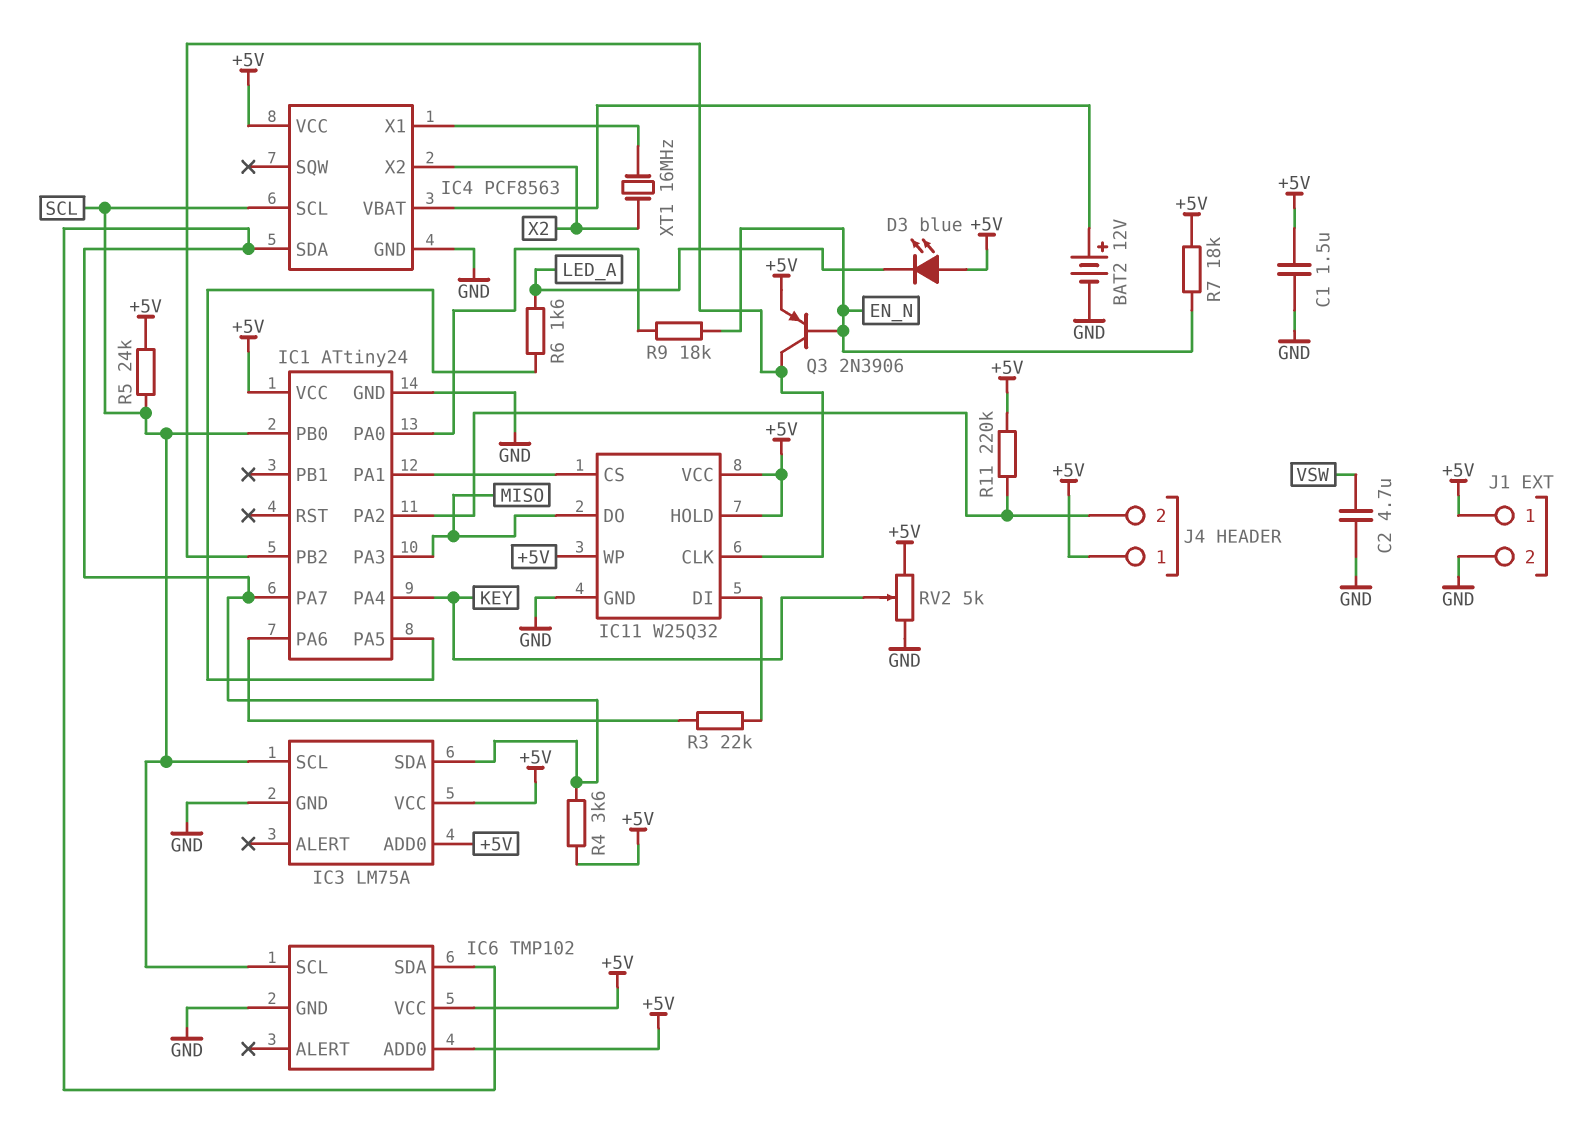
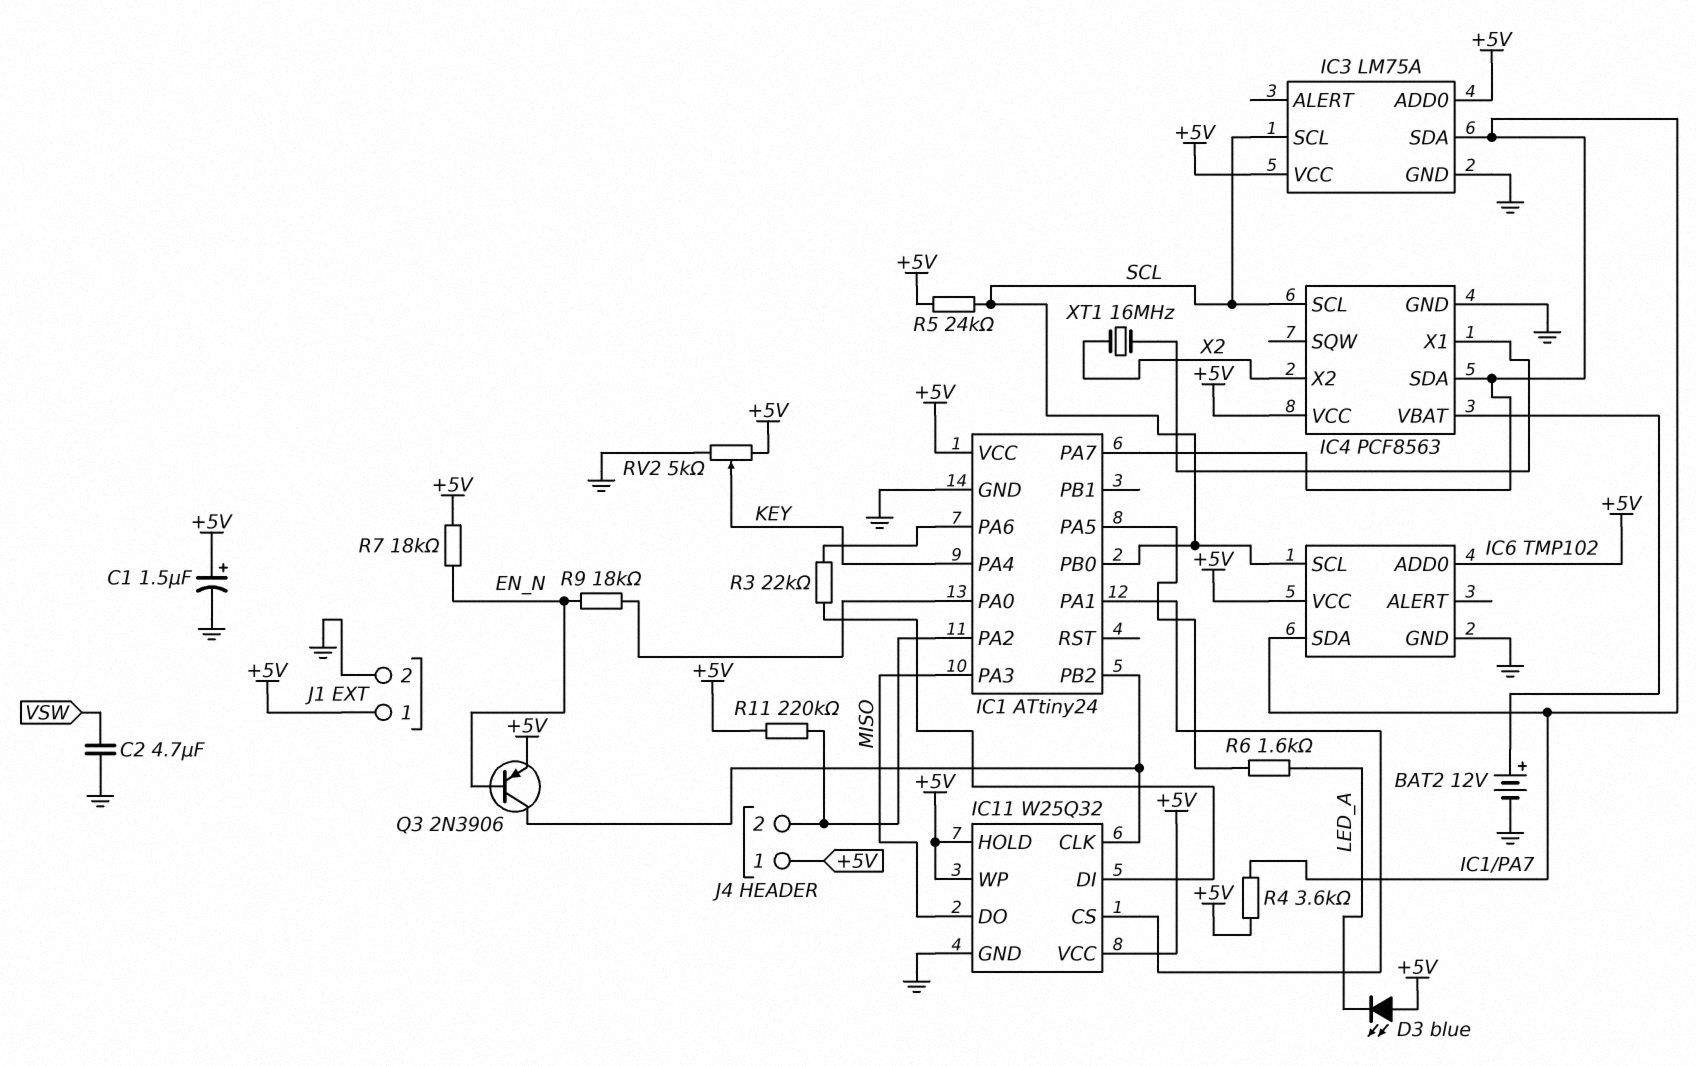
C1: 1.5uF (+5V, GND) -> 1.5uF (plus +5V, minus GND)

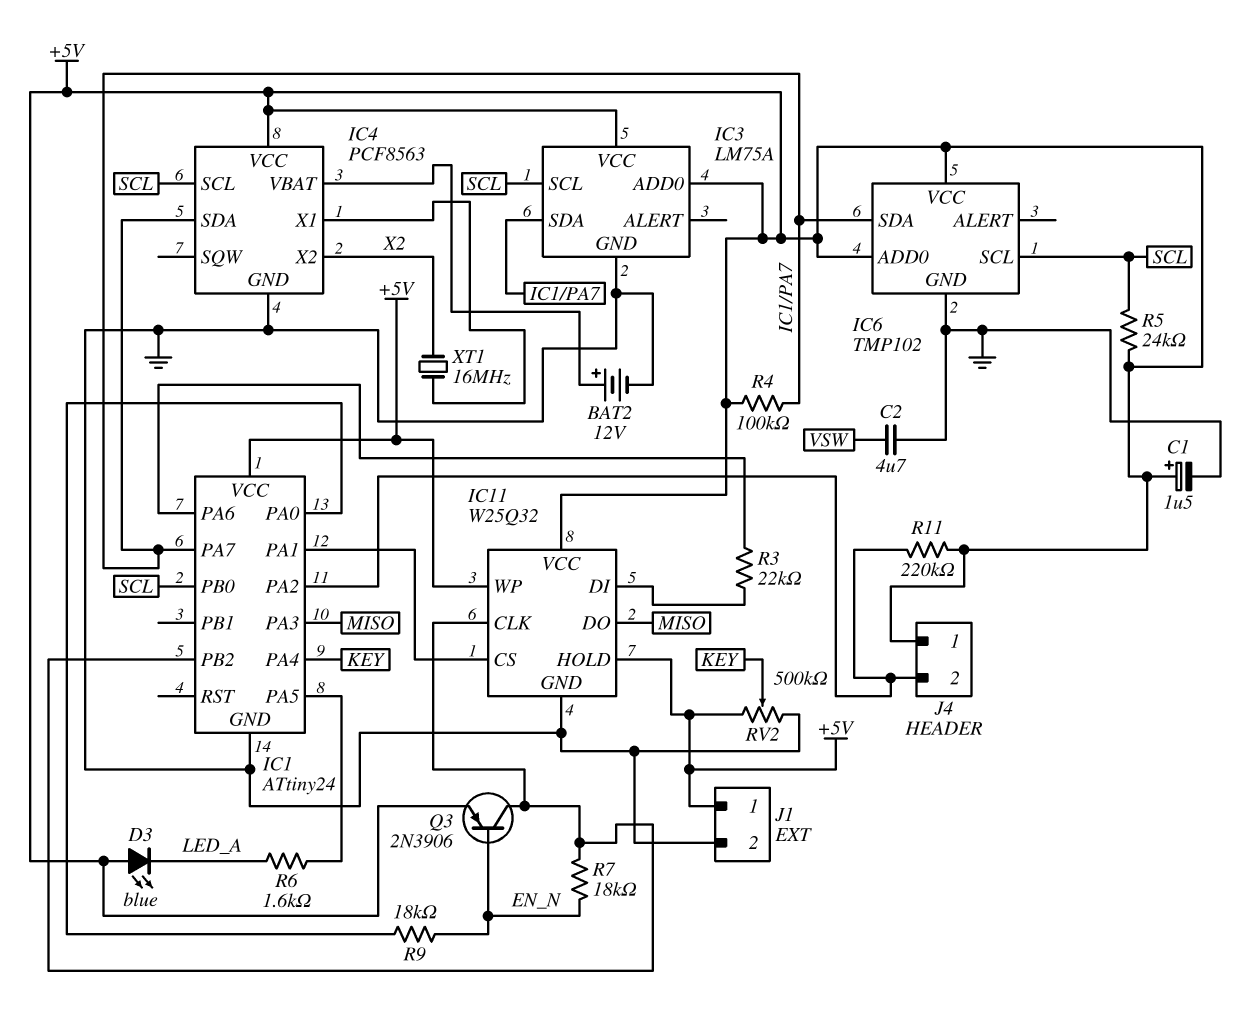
R4: 3.6k (+5V, IC1/PA7) -> 100k (+5V, IC1/PA7)
R7: 18k (+5V, EN_N) -> 18k (EN_N, IC1/PB2)
RV2: 5k (+5V, GND, wiper KEY) -> 500k (+5V, GND, wiper KEY)

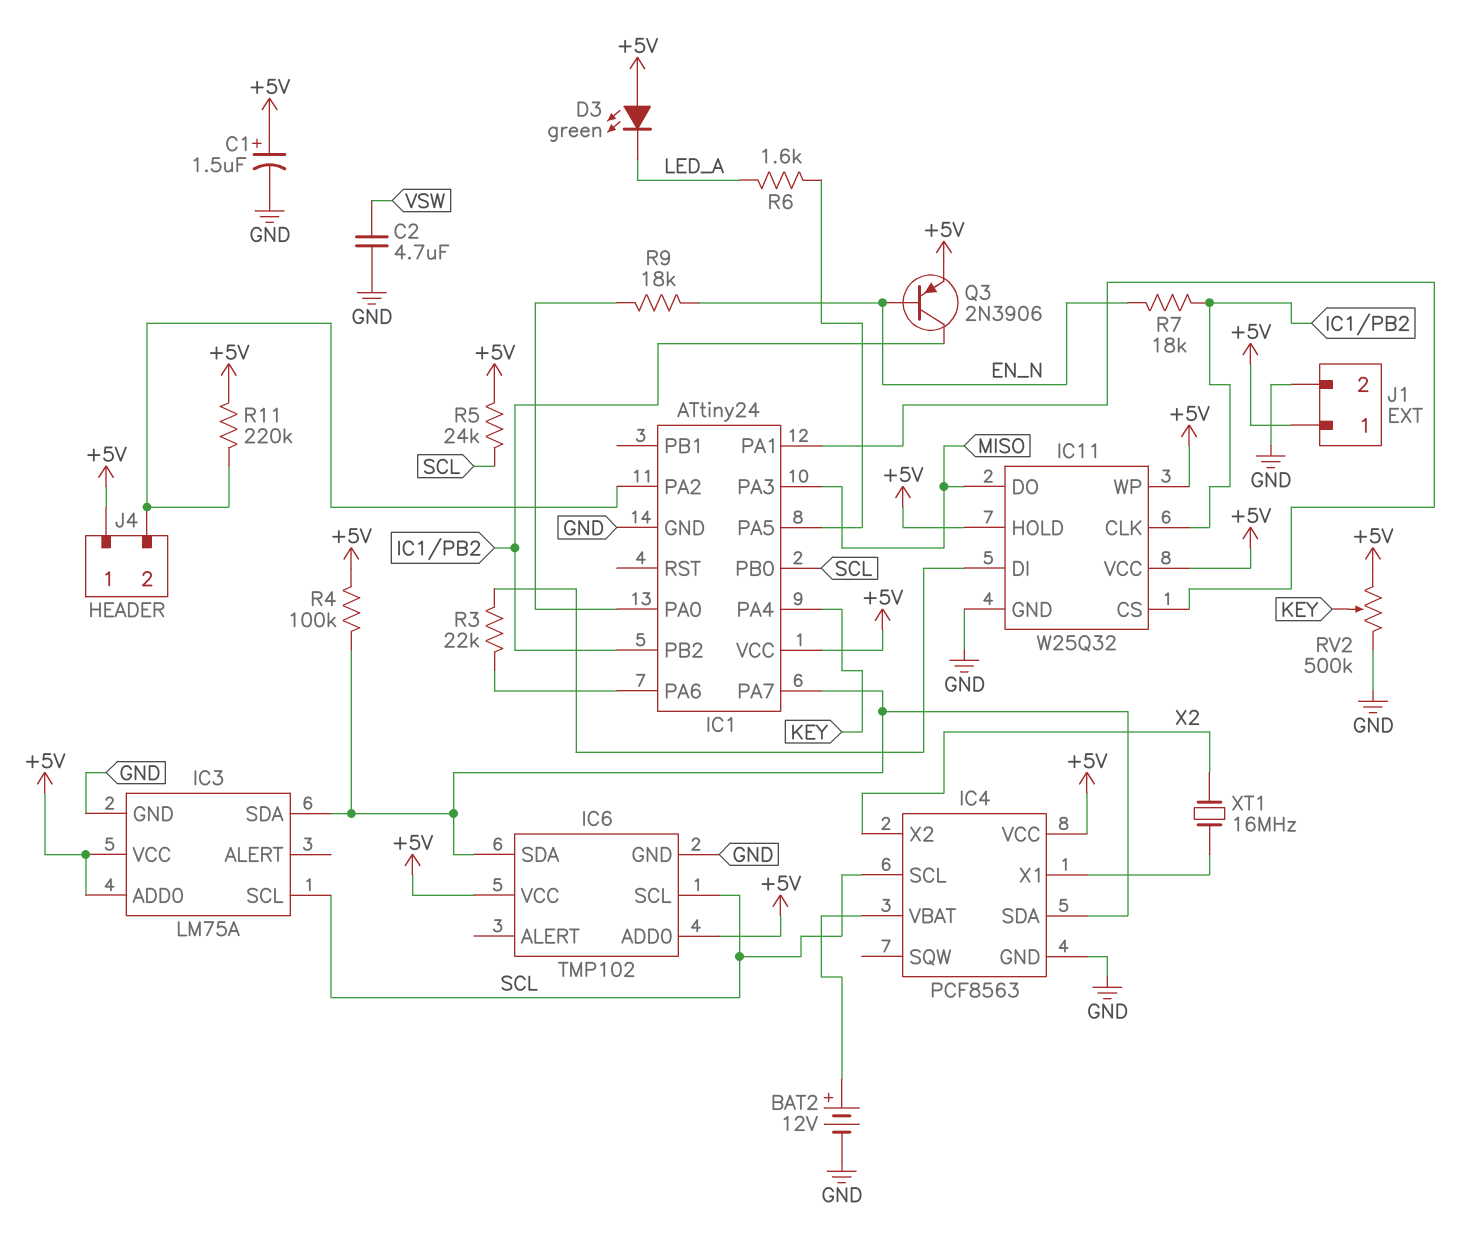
D3: LED blue (A +5V, K LED_A) -> LED green (A +5V, K LED_A)

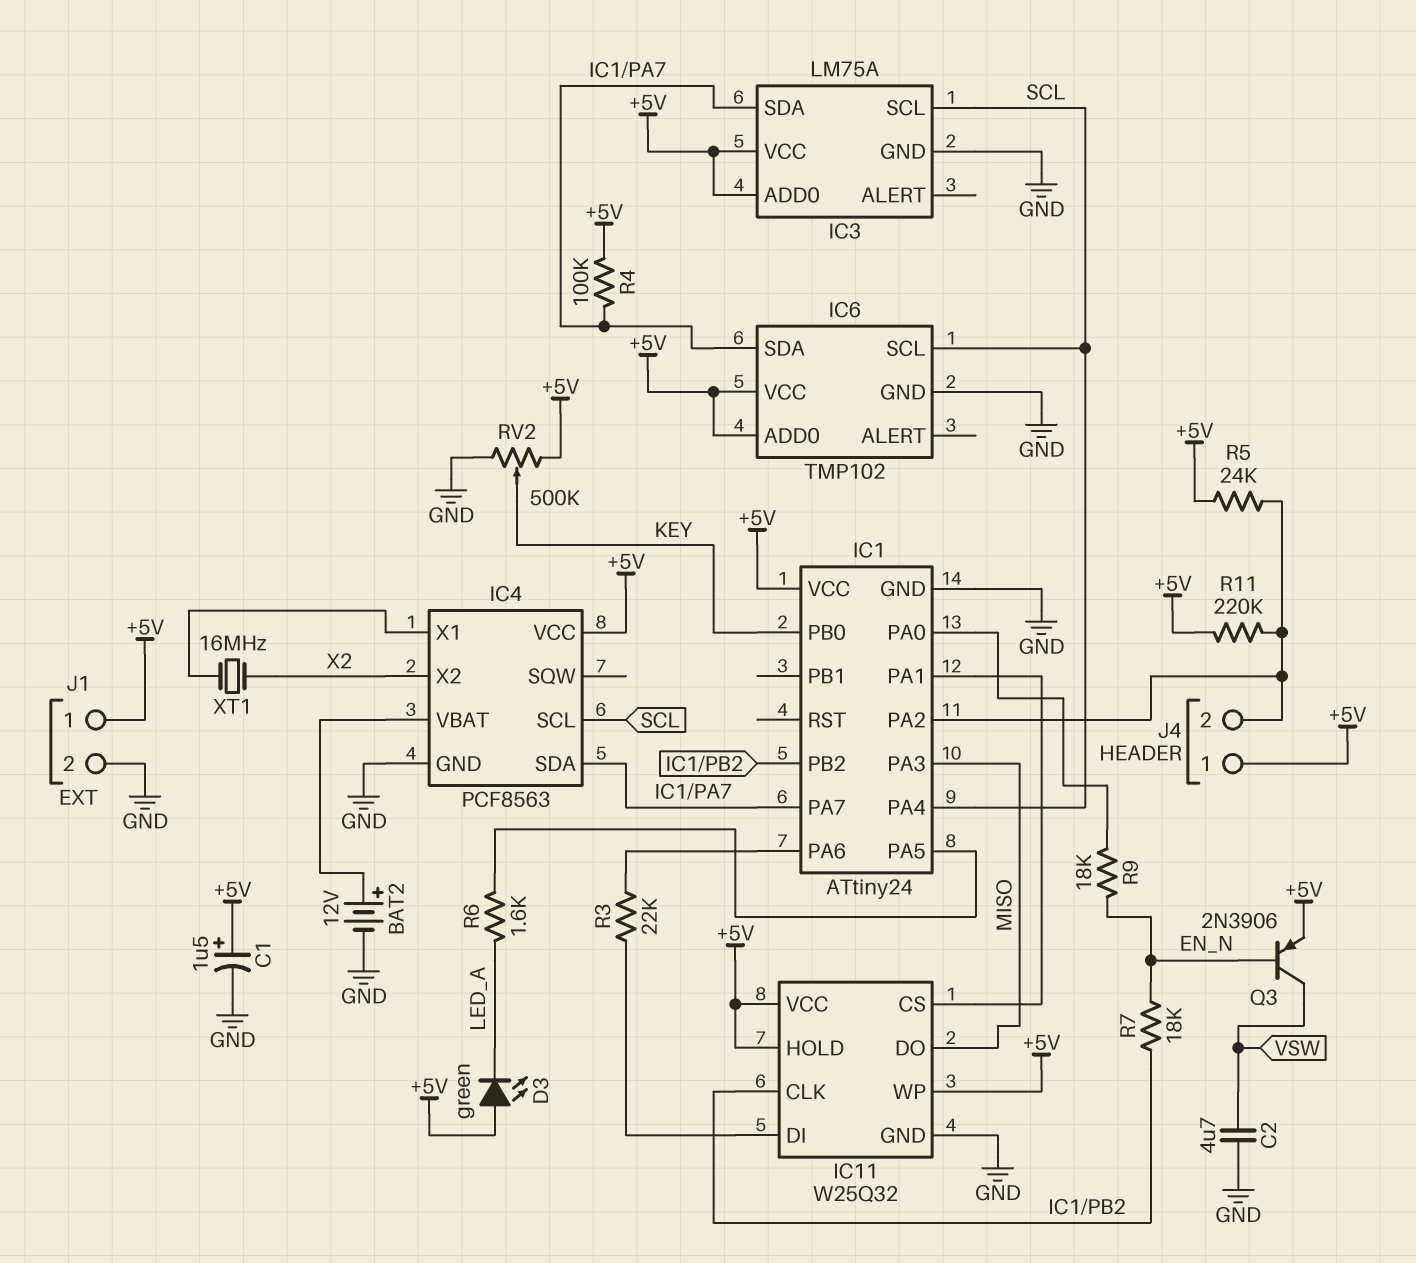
IC1 pin PA4: KEY -> SCL
IC1 pin PB0: SCL -> KEY
Q3: PNP 2N3906 (B EN_N, C IC1/PB2, E +5V) -> PNP 2N3906 (B EN_N, C VSW, E +5V)
R5: 24k (+5V, SCL) -> 24k (+5V, IC1/PA2)

